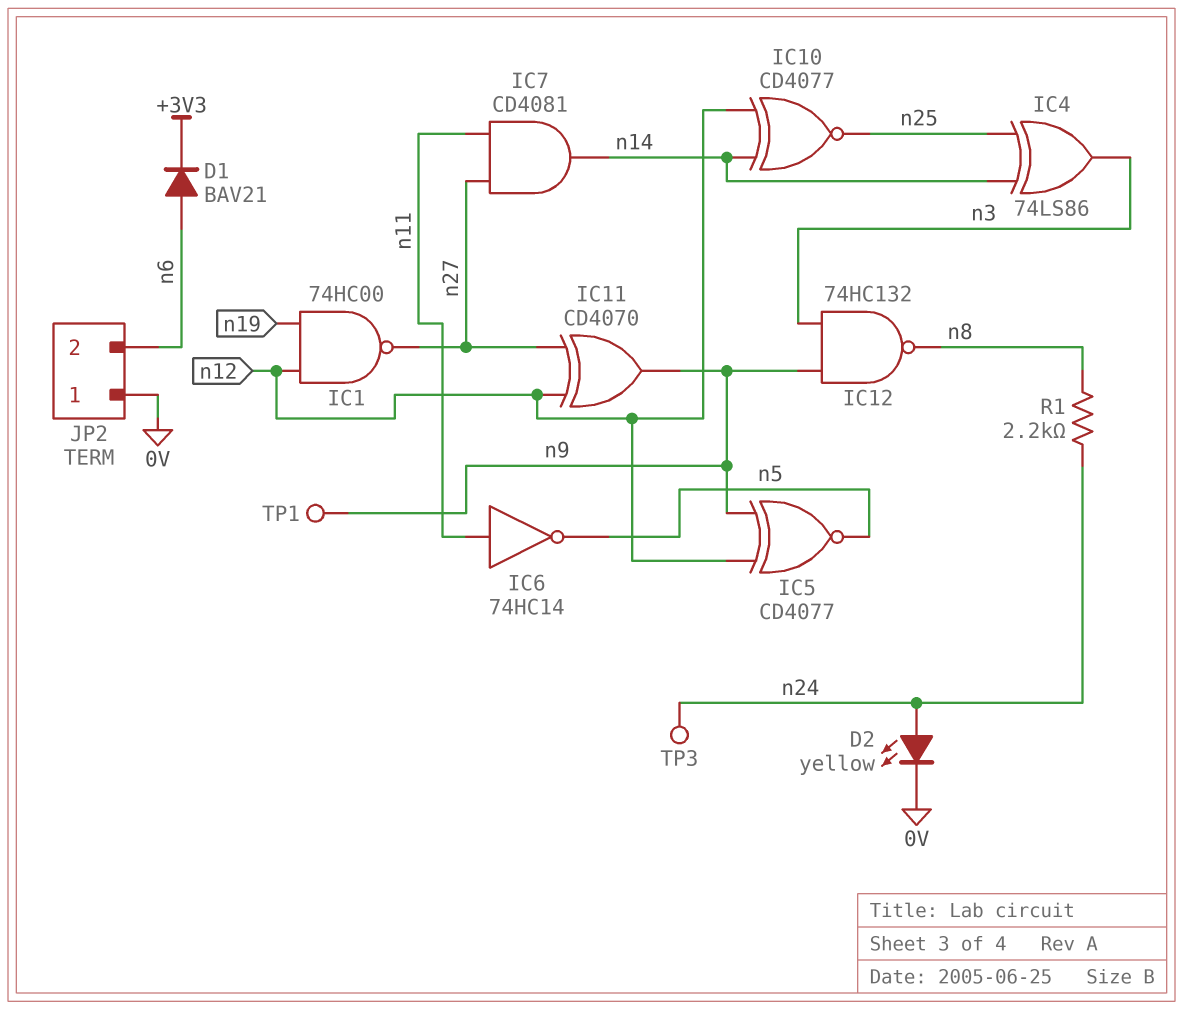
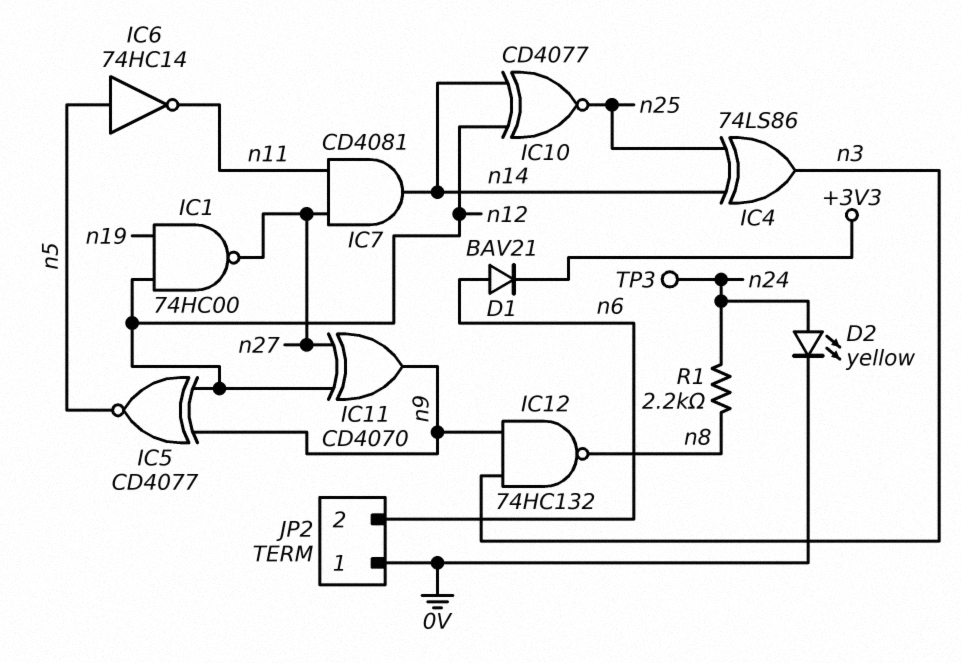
IC6: NOT 74HC14 (in n11, out n5) -> NOT 74HC14 (in n5, out n11)
TP1: test point (n9) -> none

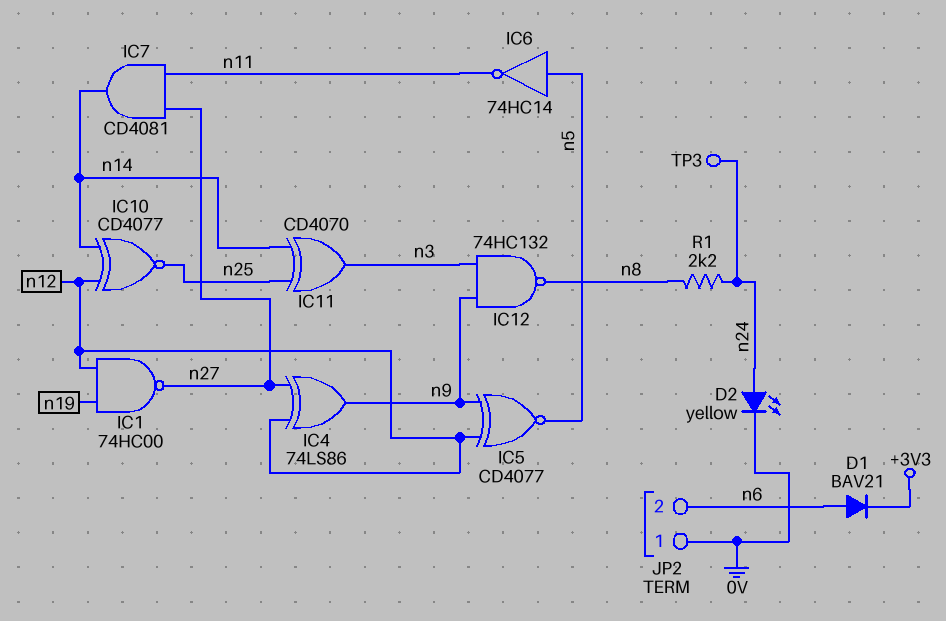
IC4: XOR 74LS86 (in n14, in n25, out n3) -> XOR 74LS86 (in n12, in n27, out n9)
IC11: XOR CD4070 (in n12, in n27, out n9) -> XOR CD4070 (in n14, in n25, out n3)

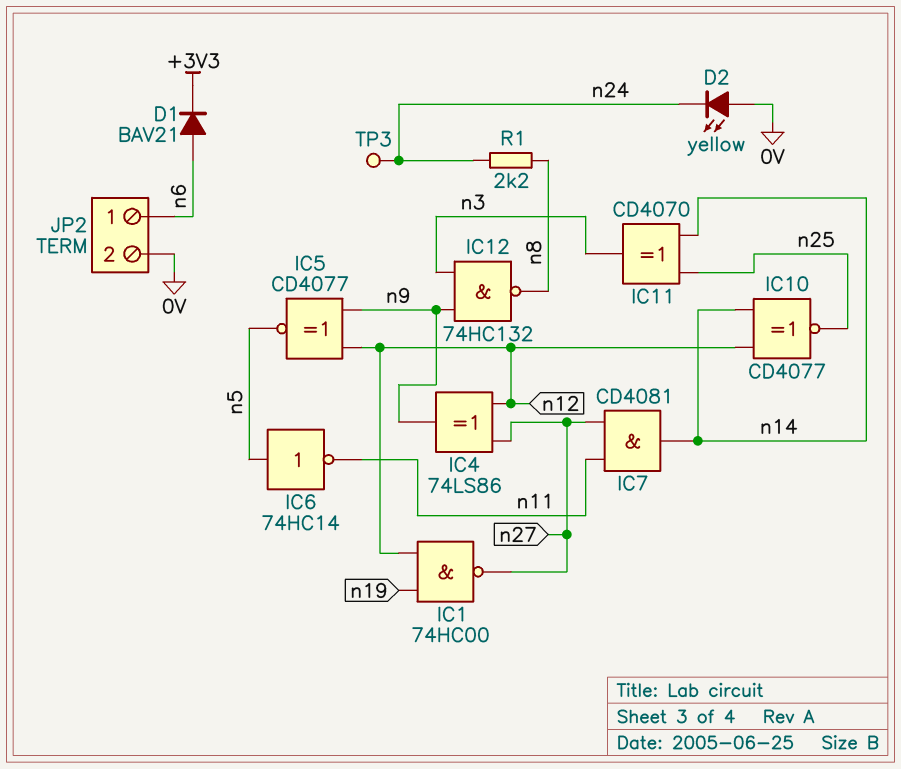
D2: LED yellow (A n24, K 0V) -> LED yellow (A 0V, K n24)
JP2 pin 1: 0V -> n6
JP2 pin 2: n6 -> 0V

